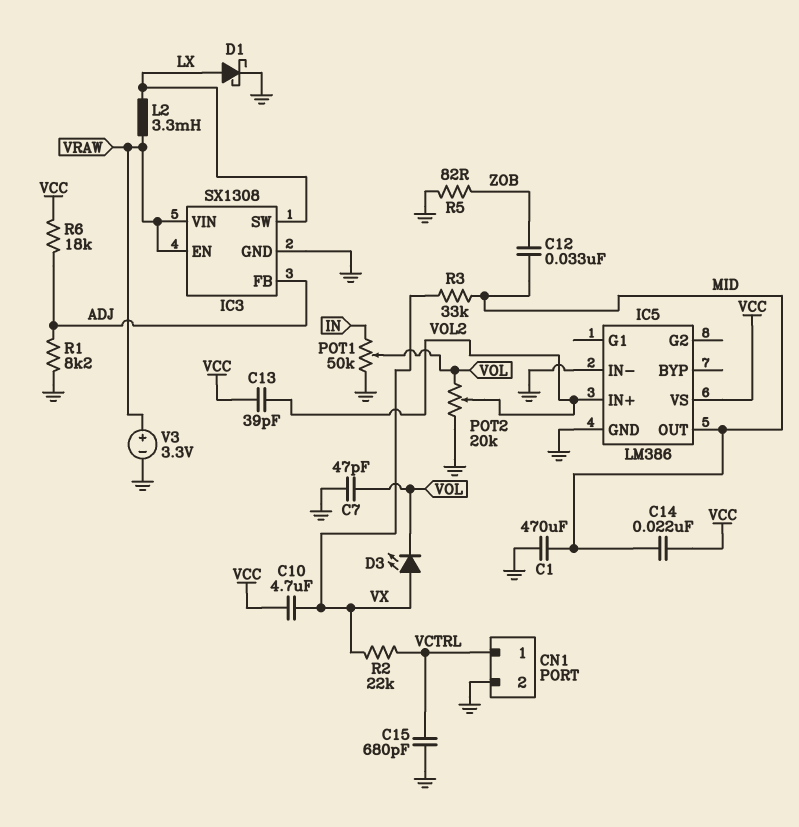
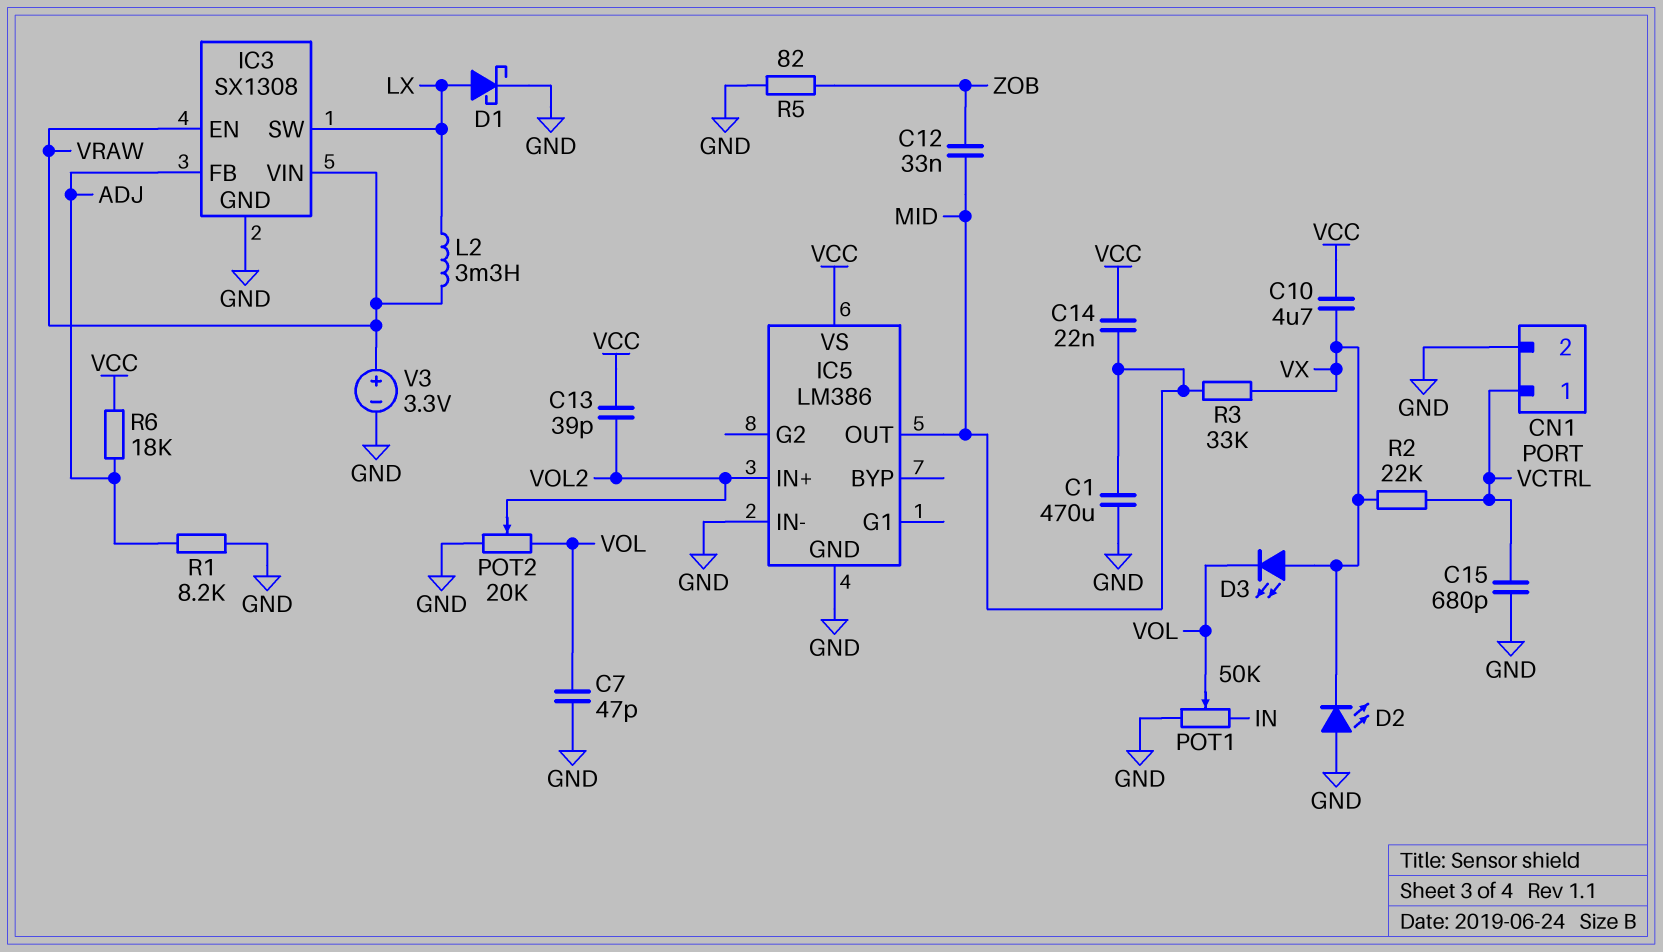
D2: none -> LED (A GND, K VX)

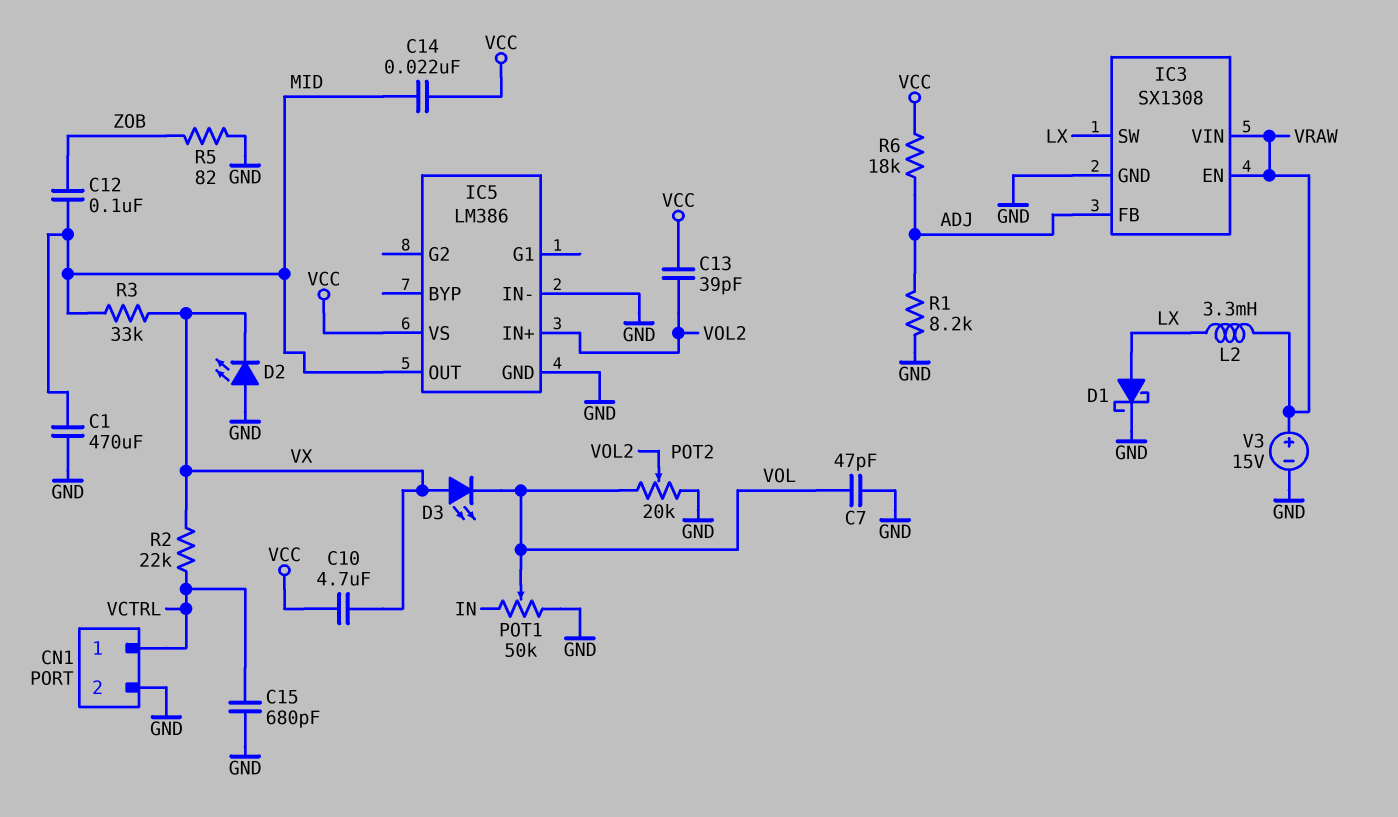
C12: 33nF (MID, ZOB) -> 100nF (MID, ZOB)
V3: 3.3V (plus VRAW, minus GND) -> 15V (plus VRAW, minus GND)

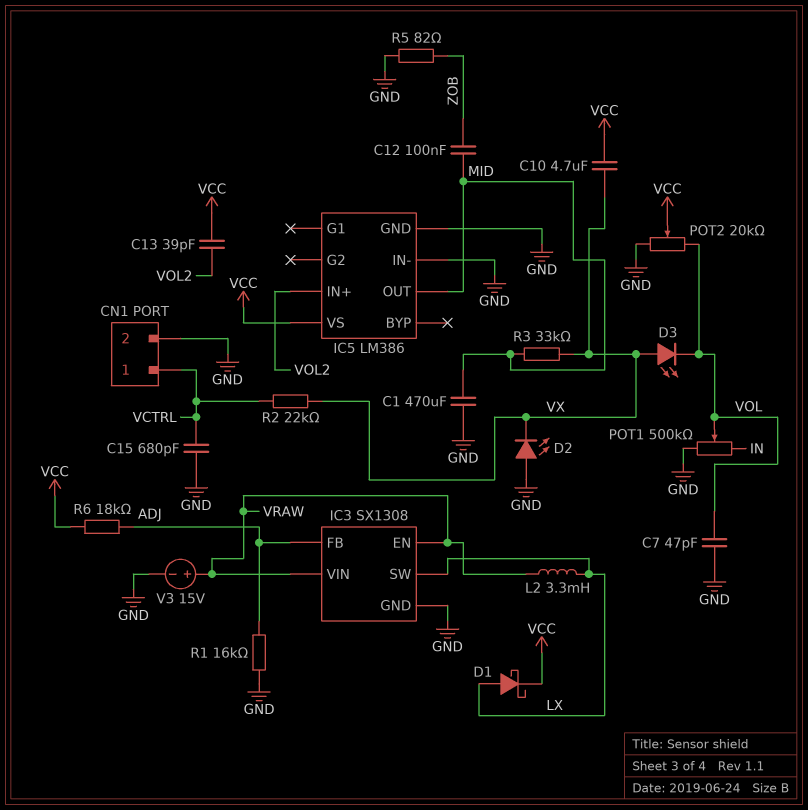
C14: 22nF (MID, VCC) -> none
D1: schottky (A LX, K GND) -> schottky (A LX, K VCC)
POT1: 50k (GND, IN, wiper VOL) -> 500k (GND, IN, wiper VOL)
POT2: 20k (GND, VOL, wiper VOL2) -> 20k (GND, VOL, wiper VCC)
R1: 8.2k (ADJ, GND) -> 16k (ADJ, GND)

